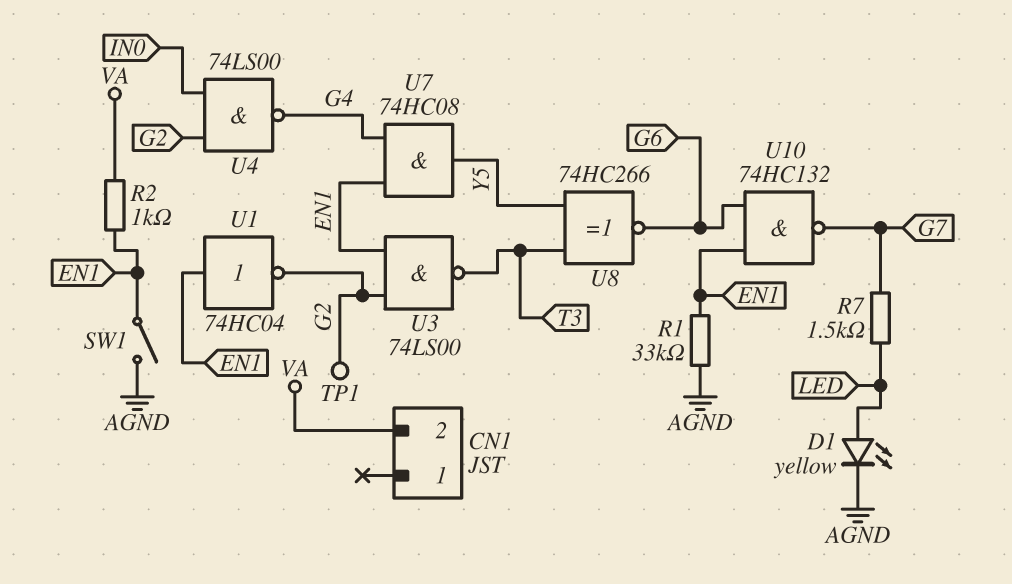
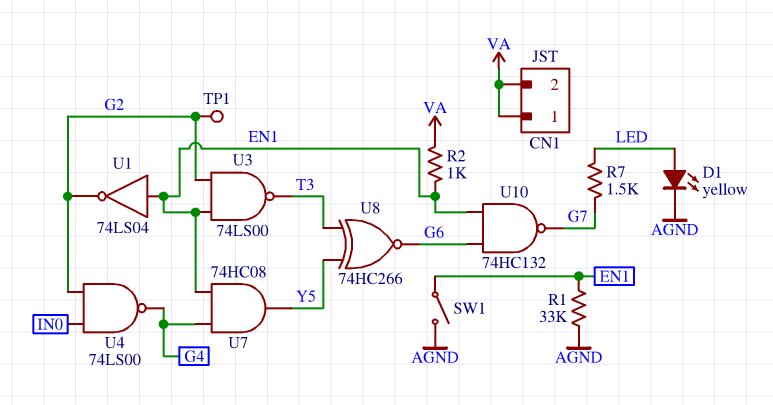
CN1 pin 1: none -> VA
U1: NOT 74HC04 (in EN1, out G2) -> NOT 74LS04 (in EN1, out G2)

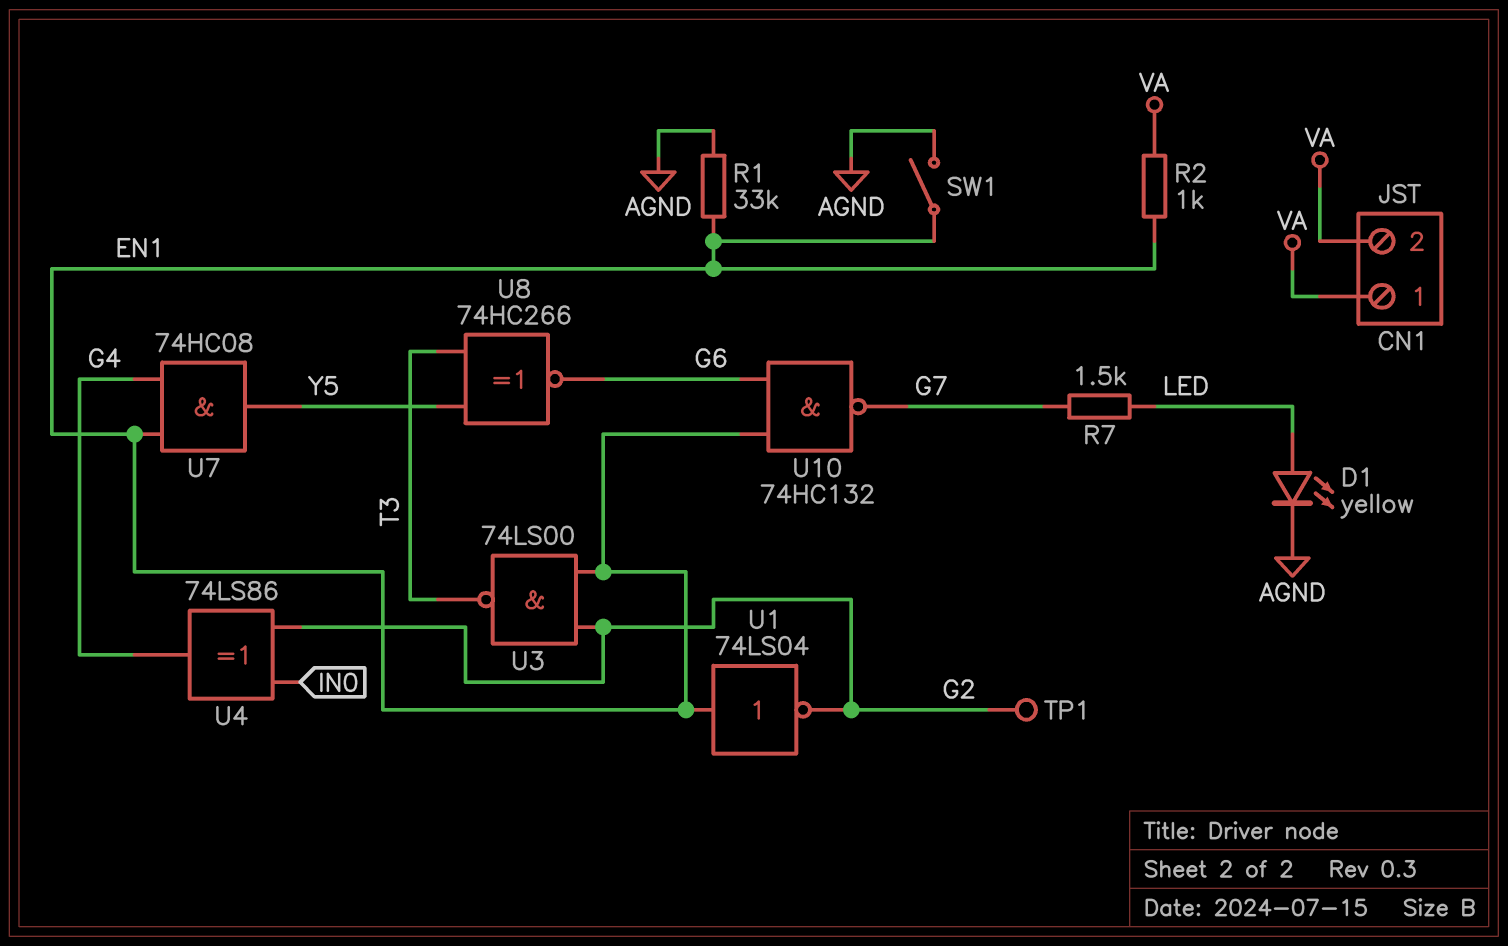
U4: NAND 74LS00 (in G2, in IN0, out G4) -> XOR 74LS86 (in G2, in IN0, out G4)

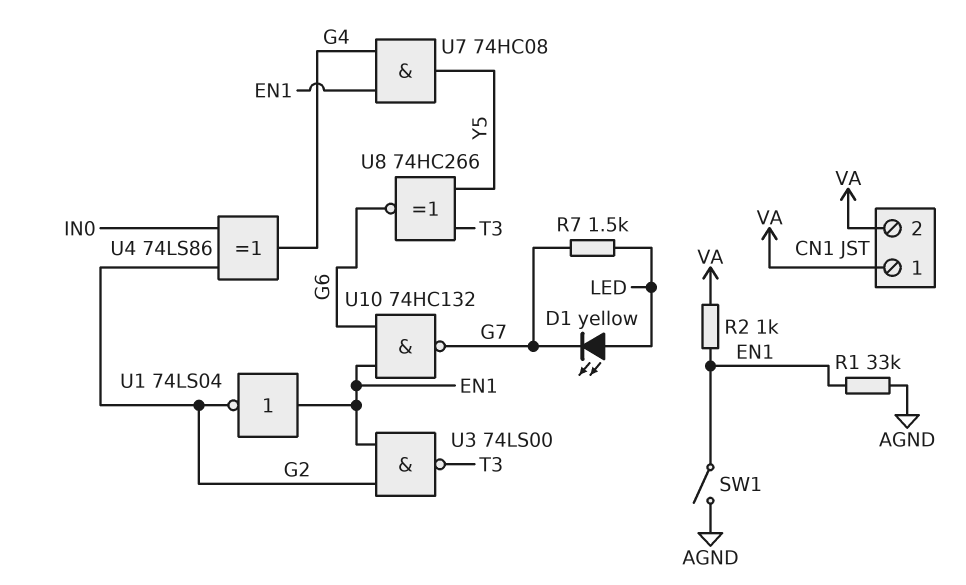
D1: LED yellow (A LED, K AGND) -> LED yellow (A LED, K G7)
TP1: test point (G2) -> none

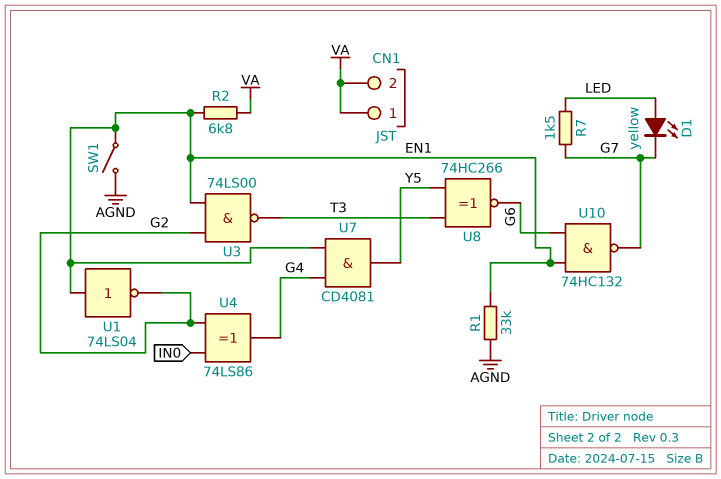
R2: 1k (EN1, VA) -> 6.8k (EN1, VA)
U7: AND 74HC08 (in EN1, in G4, out Y5) -> AND CD4081 (in EN1, in G4, out Y5)

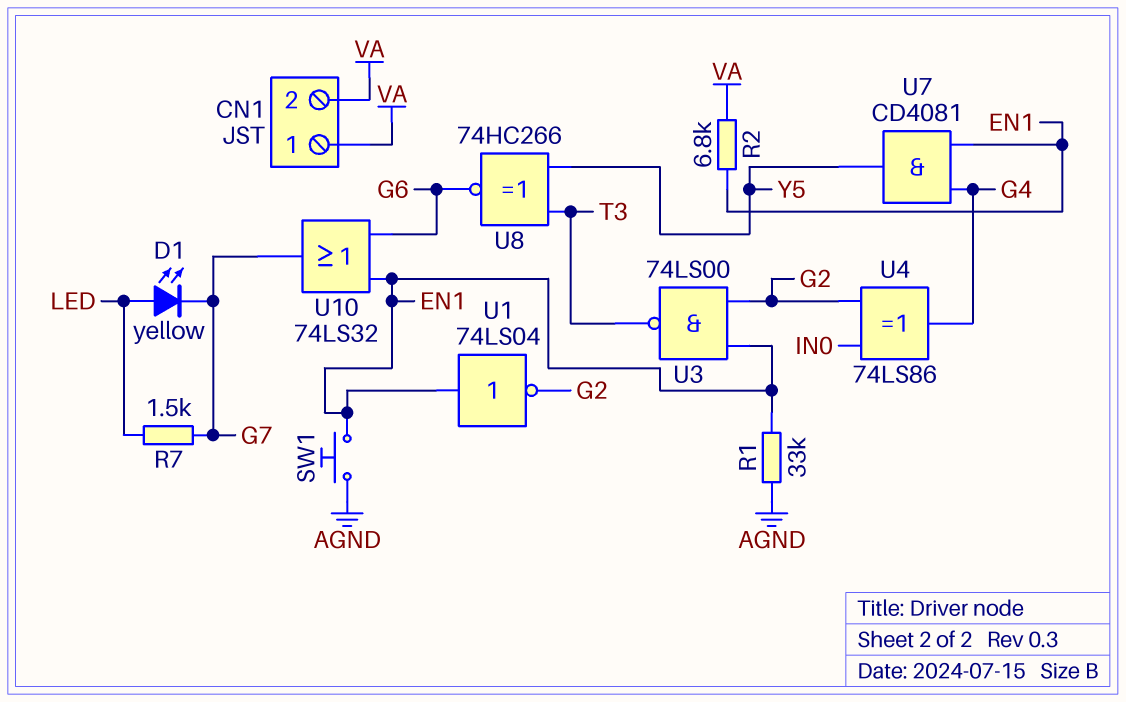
SW1: switch (AGND, EN1) -> button (AGND, EN1)
U10: NAND 74HC132 (in EN1, in G6, out G7) -> OR 74LS32 (in EN1, in G6, out G7)

